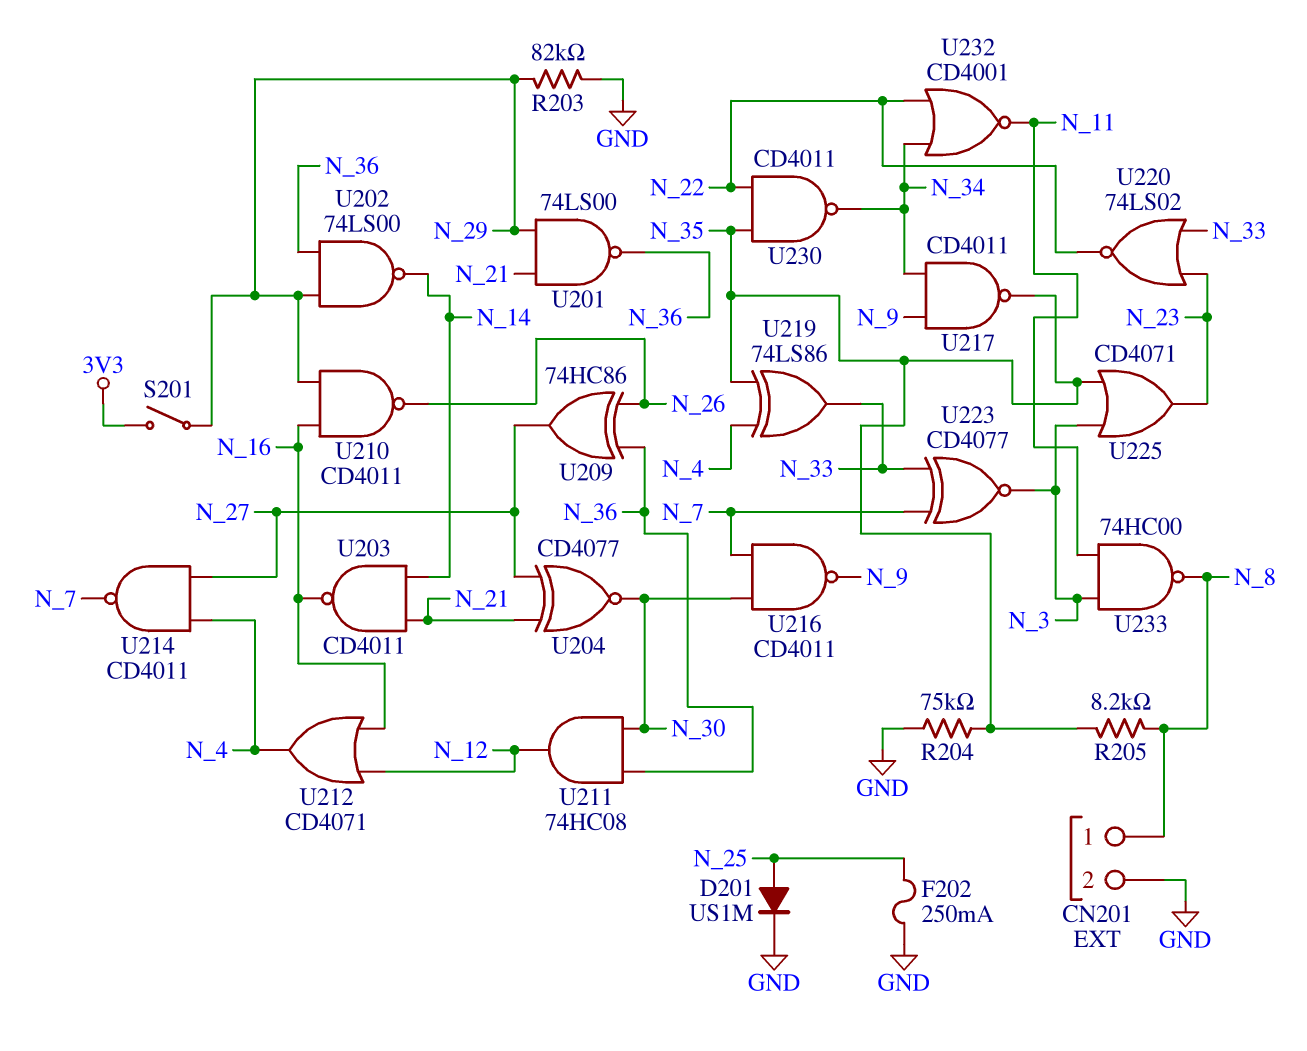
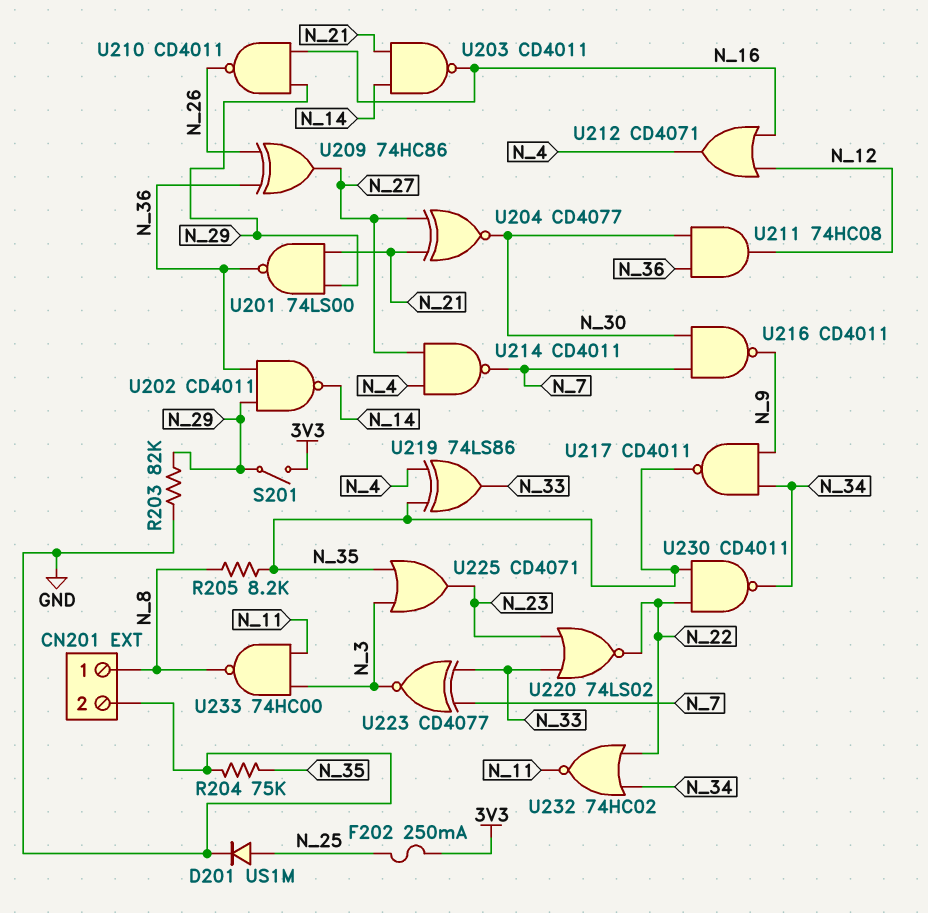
F202: 250mA (GND, N_25) -> 250mA (3V3, N_25)
U202: NAND 74LS00 (in N_29, in N_36, out N_14) -> NAND CD4011 (in N_29, in N_36, out N_14)
U232: NOR CD4001 (in N_22, in N_34, out N_11) -> NOR 74HC02 (in N_22, in N_34, out N_11)

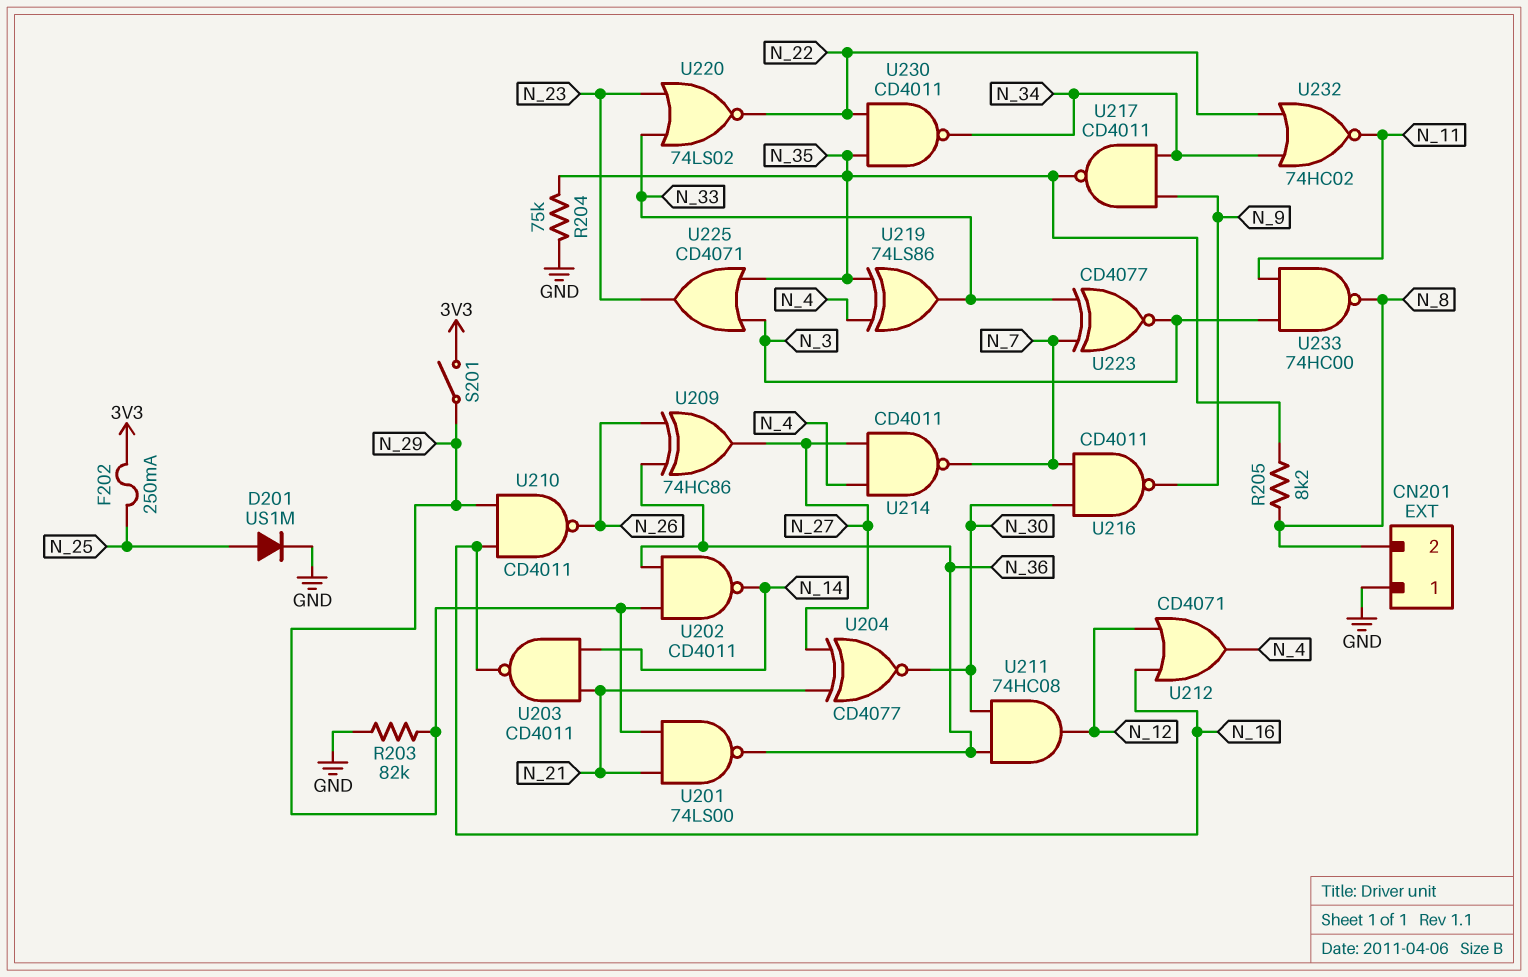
CN201 pin 1: N_8 -> GND
CN201 pin 2: GND -> N_8

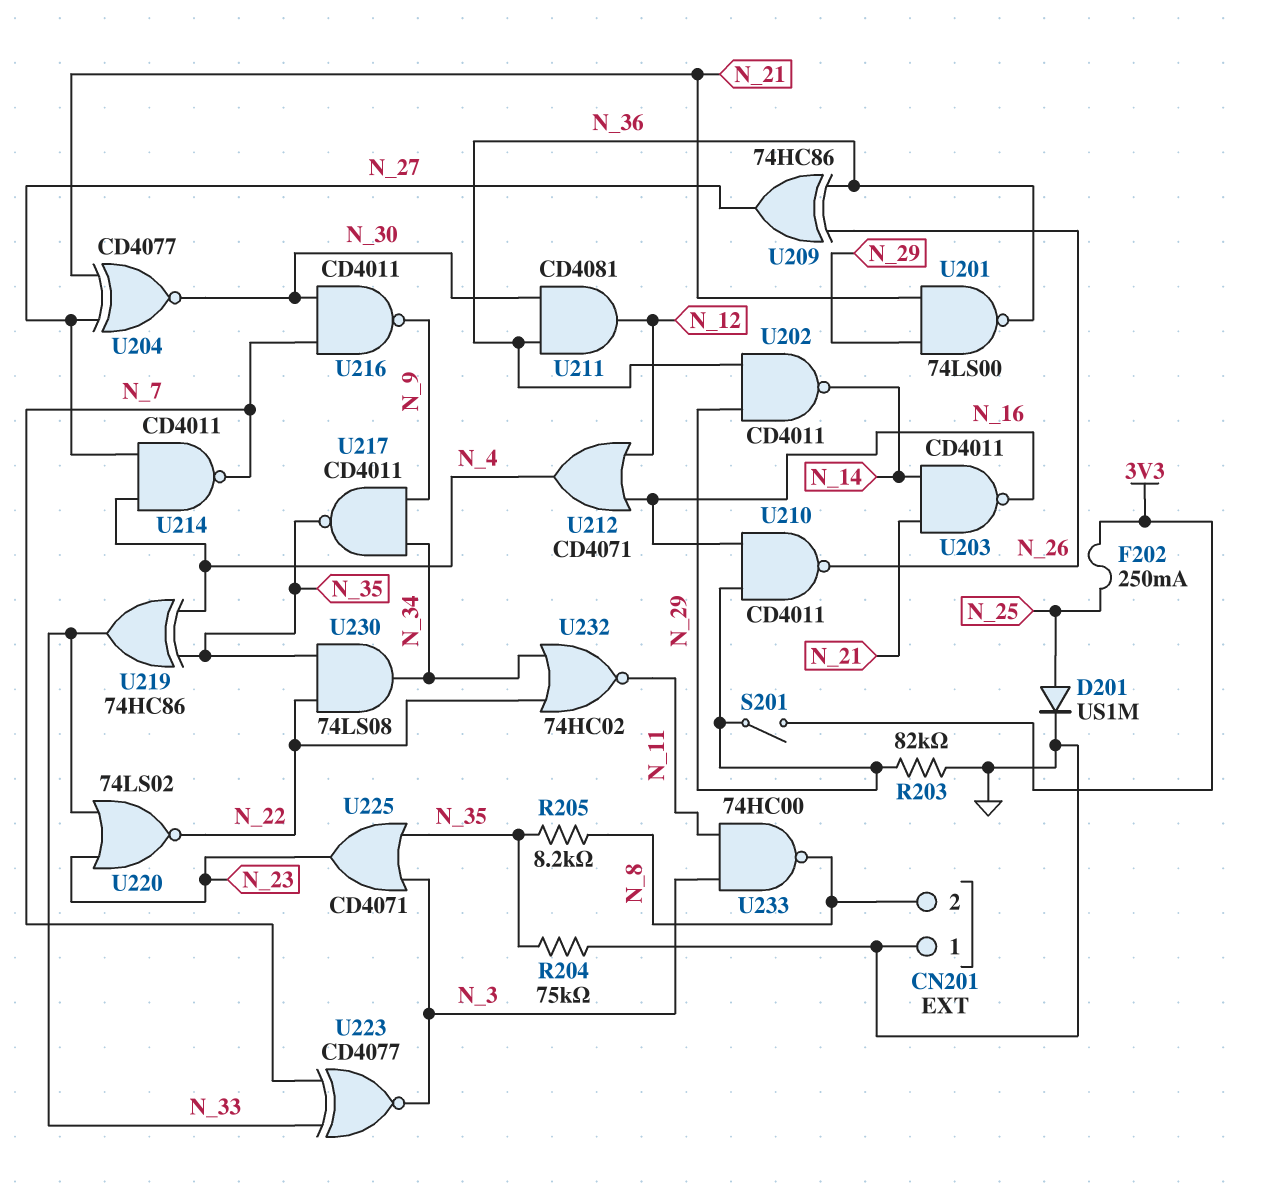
U211: AND 74HC08 (in N_30, in N_36, out N_12) -> AND CD4081 (in N_30, in N_36, out N_12)
U219: XOR 74LS86 (in N_4, in N_35, out N_33) -> XOR 74HC86 (in N_4, in N_35, out N_33)
U230: NAND CD4011 (in N_22, in N_35, out N_34) -> AND 74LS08 (in N_22, in N_35, out N_34)

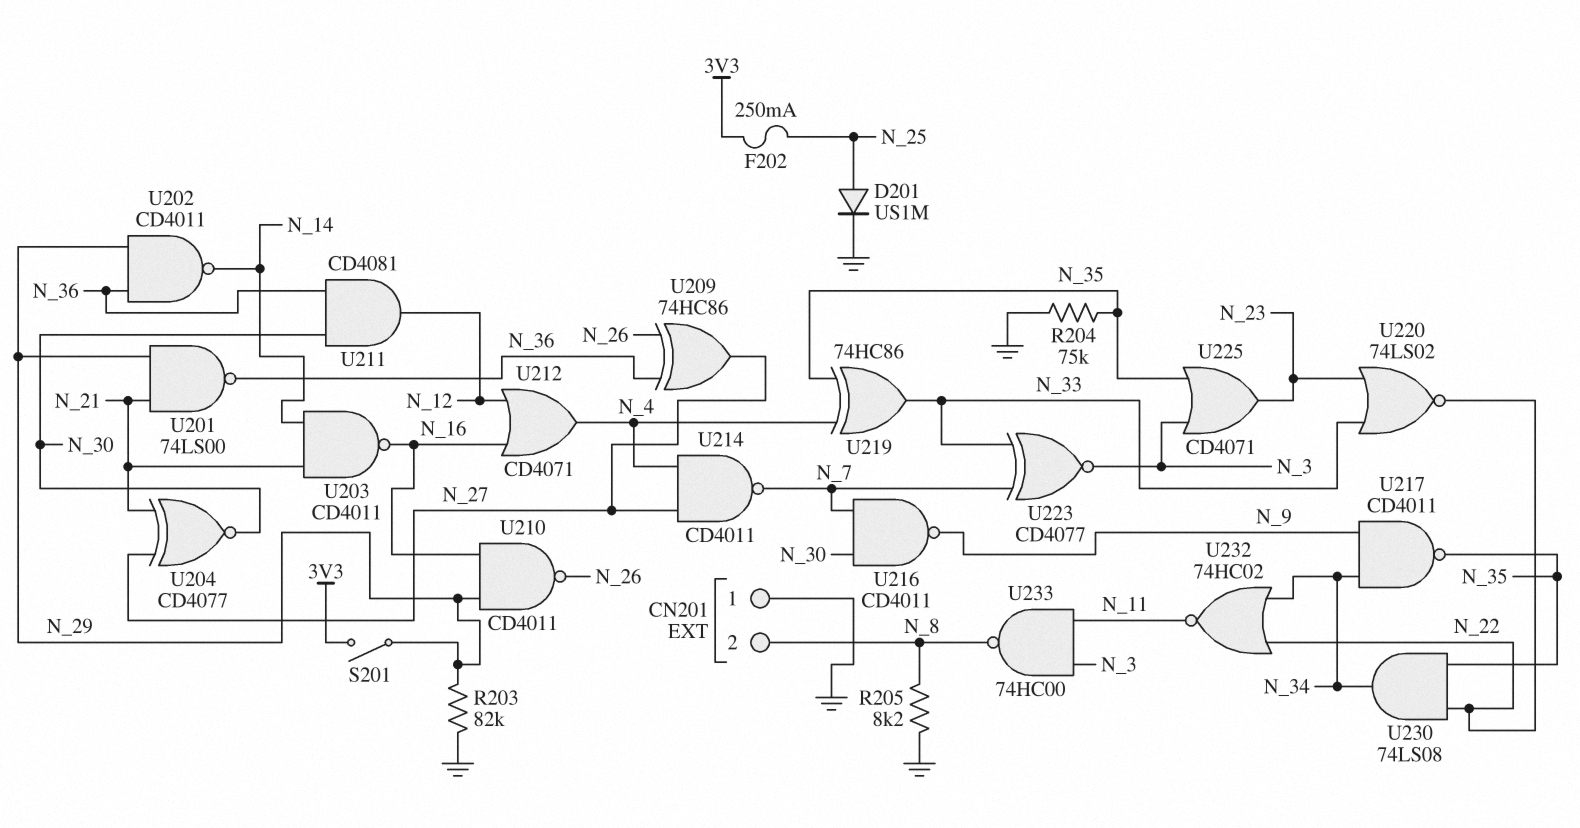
R205: 8.2k (N_8, N_35) -> 8.2k (GND, N_8)

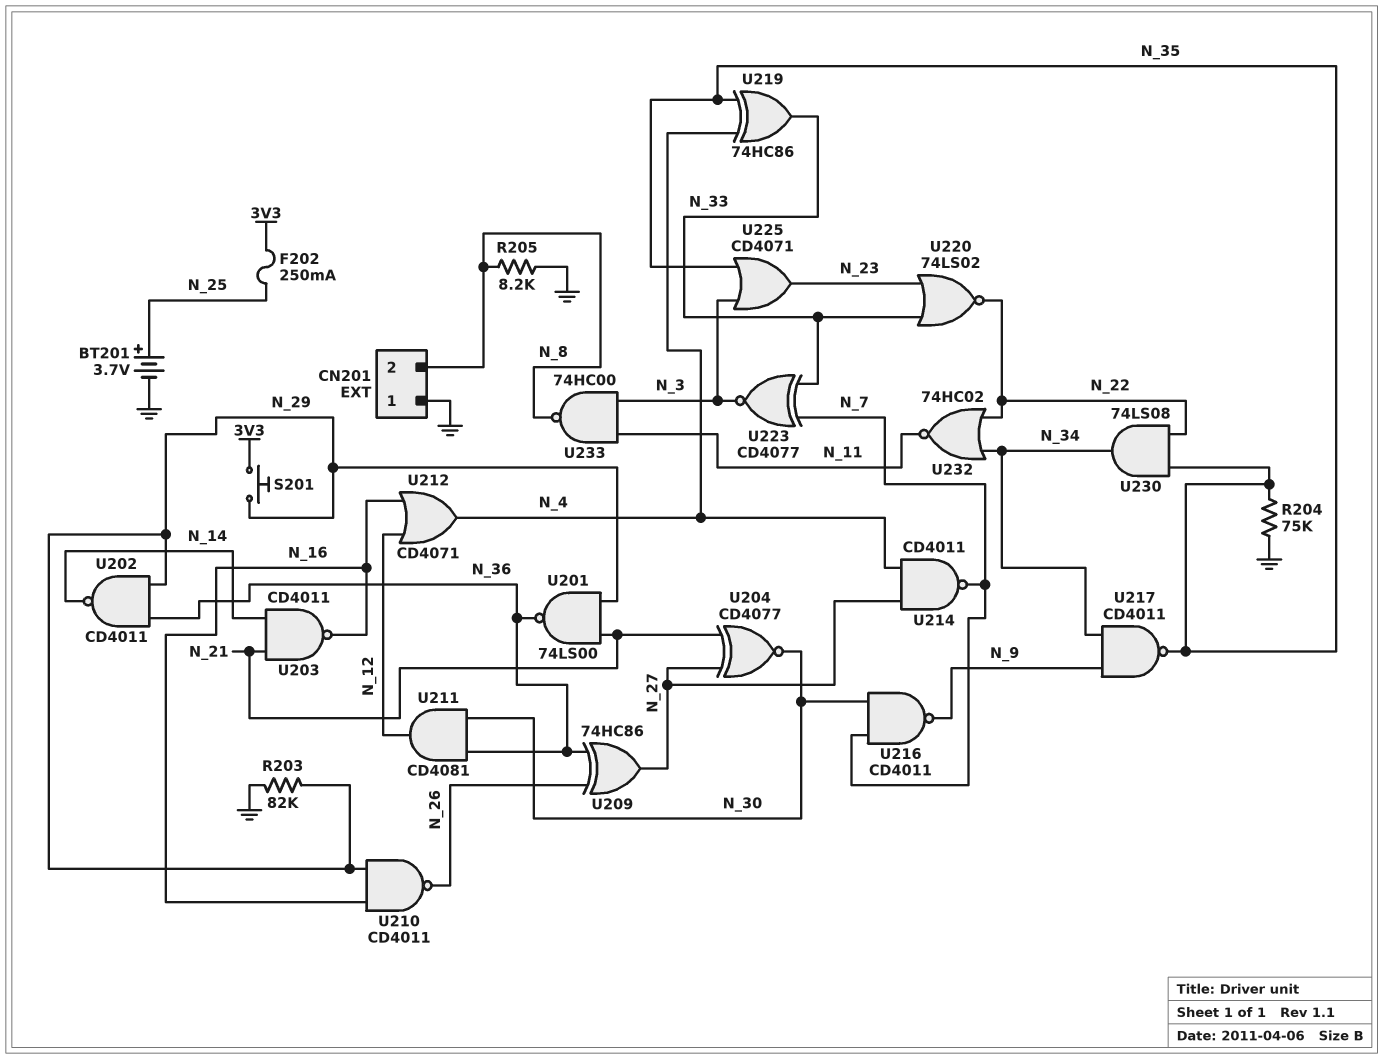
BT201: none -> 3.7V (plus N_25, minus GND)
D201: diode US1M (A N_25, K GND) -> none
S201: switch (3V3, N_29) -> button (3V3, N_29)

